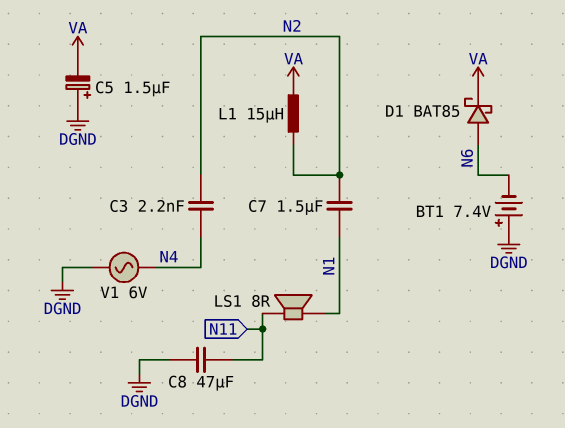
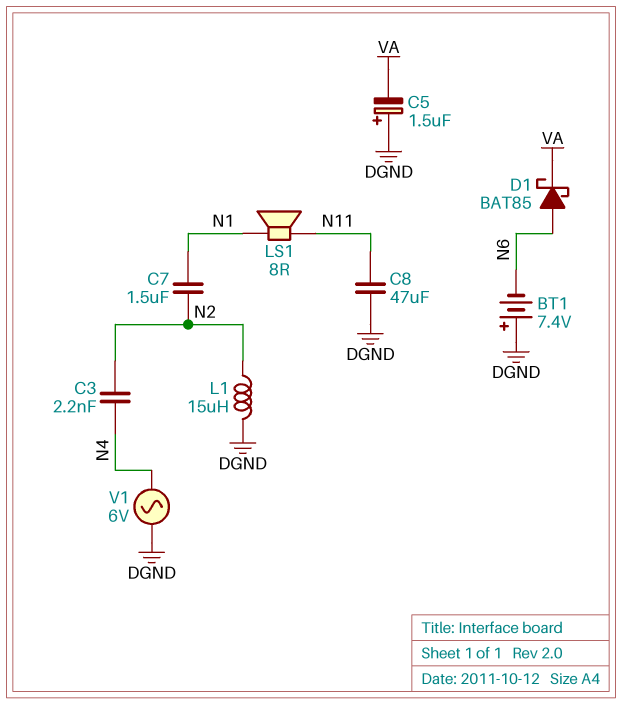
L1: 15uH (N2, VA) -> 15uH (DGND, N2)

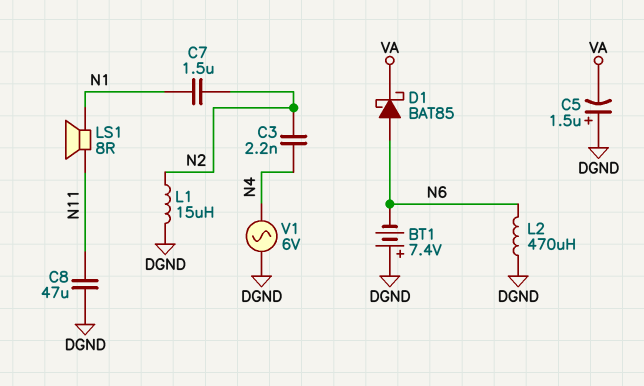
L2: none -> 470uH (DGND, N6)

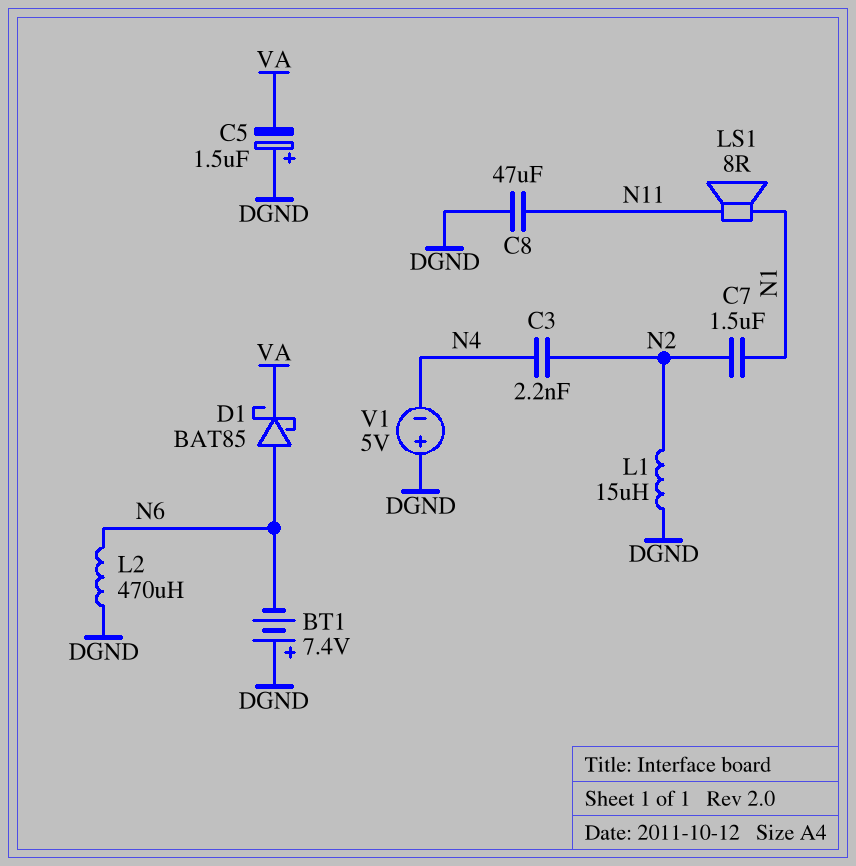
V1: AC 6V (DGND, N4) -> 5V (plus DGND, minus N4)

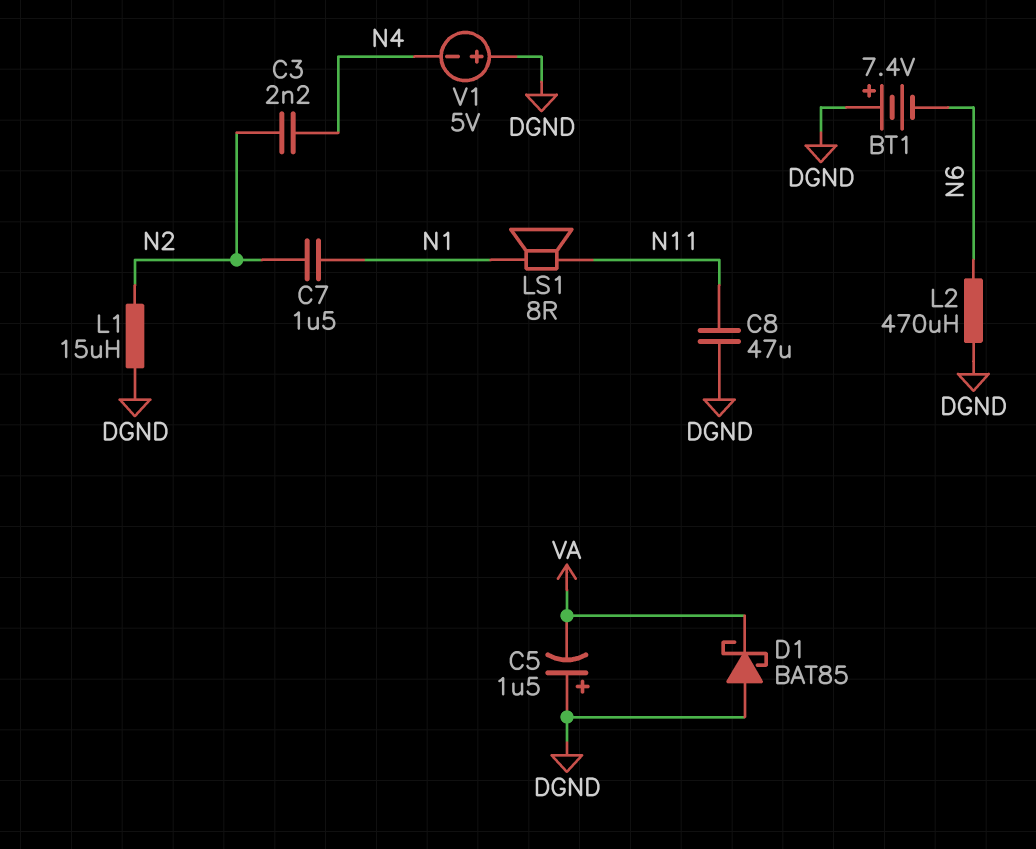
D1: schottky BAT85 (A N6, K VA) -> schottky BAT85 (A DGND, K VA)

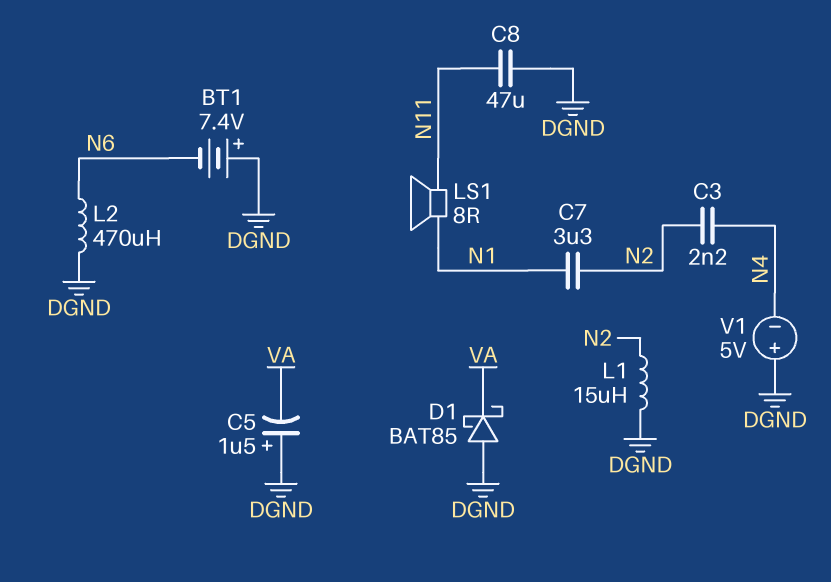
C7: 1.5uF (N1, N2) -> 3.3uF (N1, N2)

